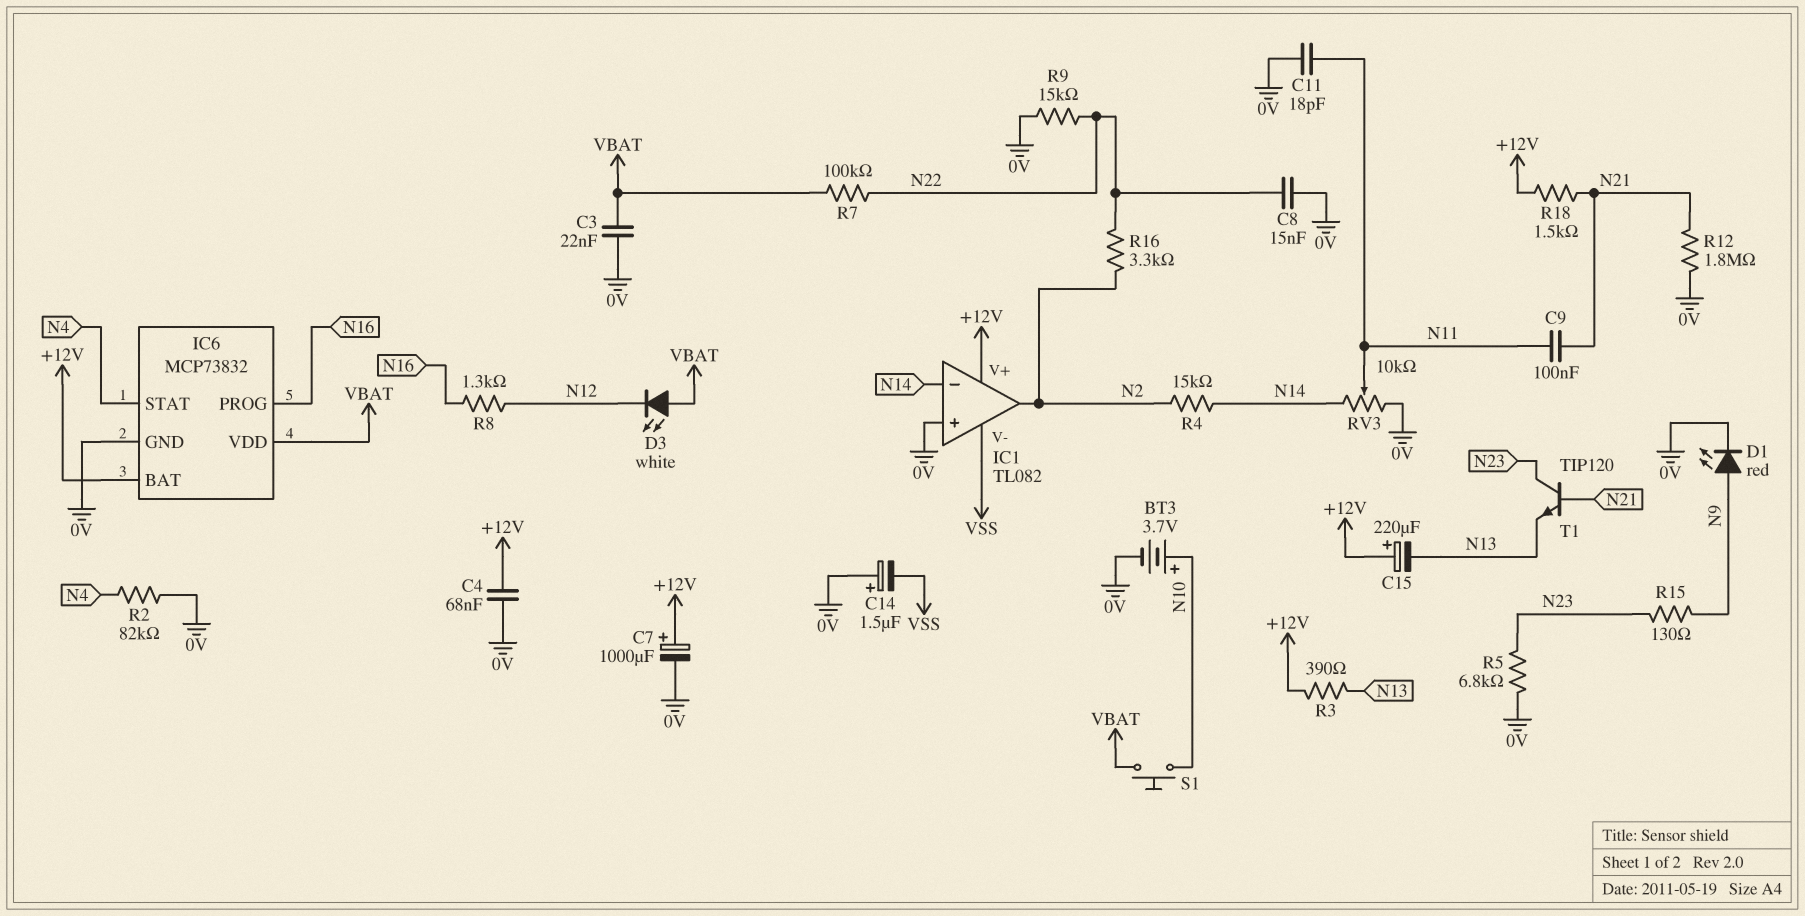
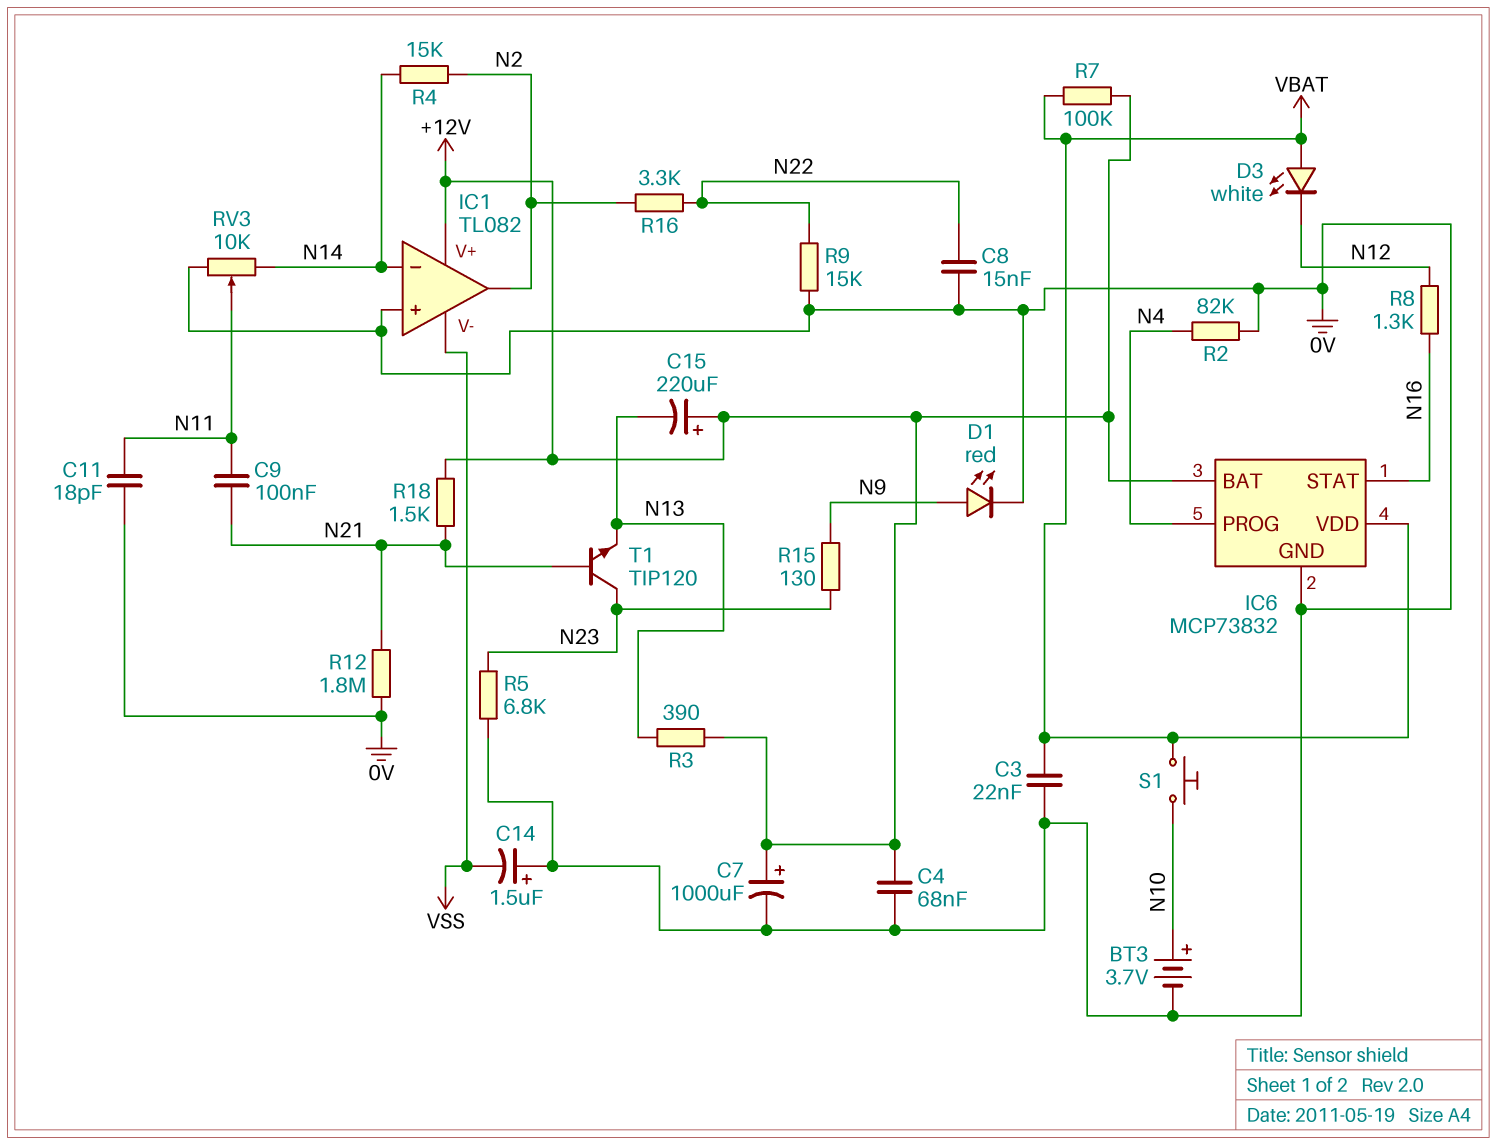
IC6 pin PROG: N16 -> N4
IC6 pin STAT: N4 -> N16
R7: 100k (N22, VBAT) -> 100k (+12V, VBAT)

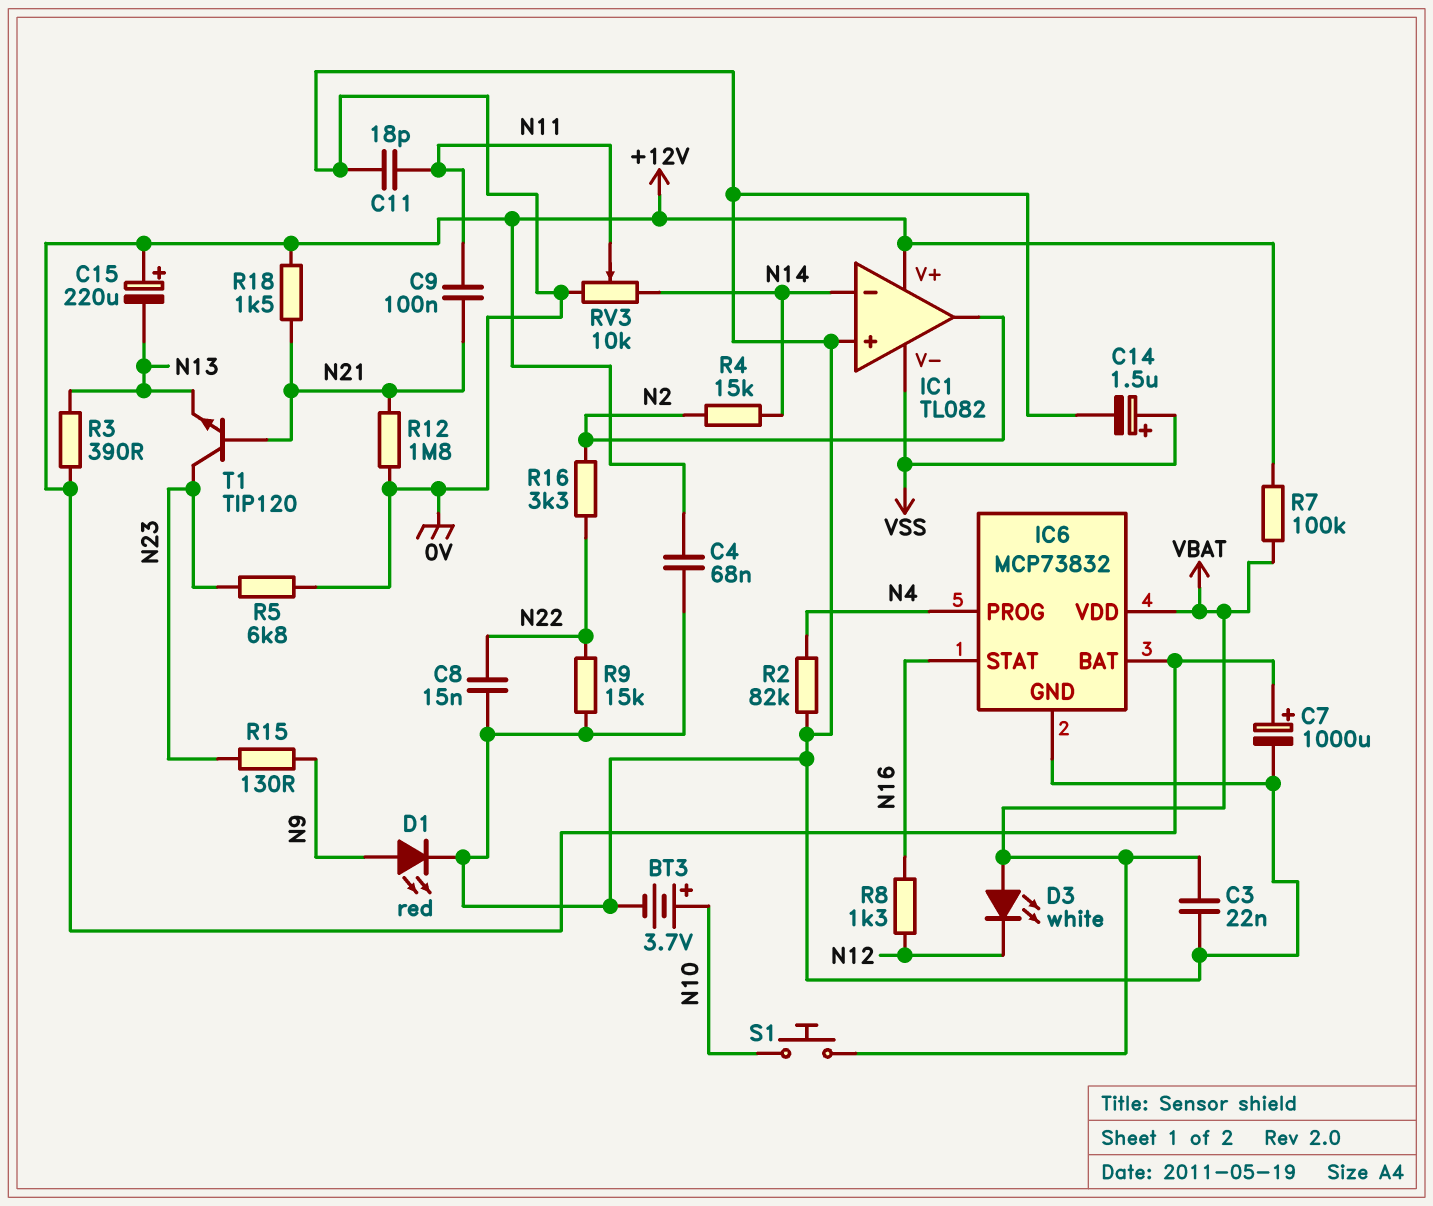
C14: 1.5uF (plus 0V, minus VSS) -> 1.5uF (plus VSS, minus 0V)

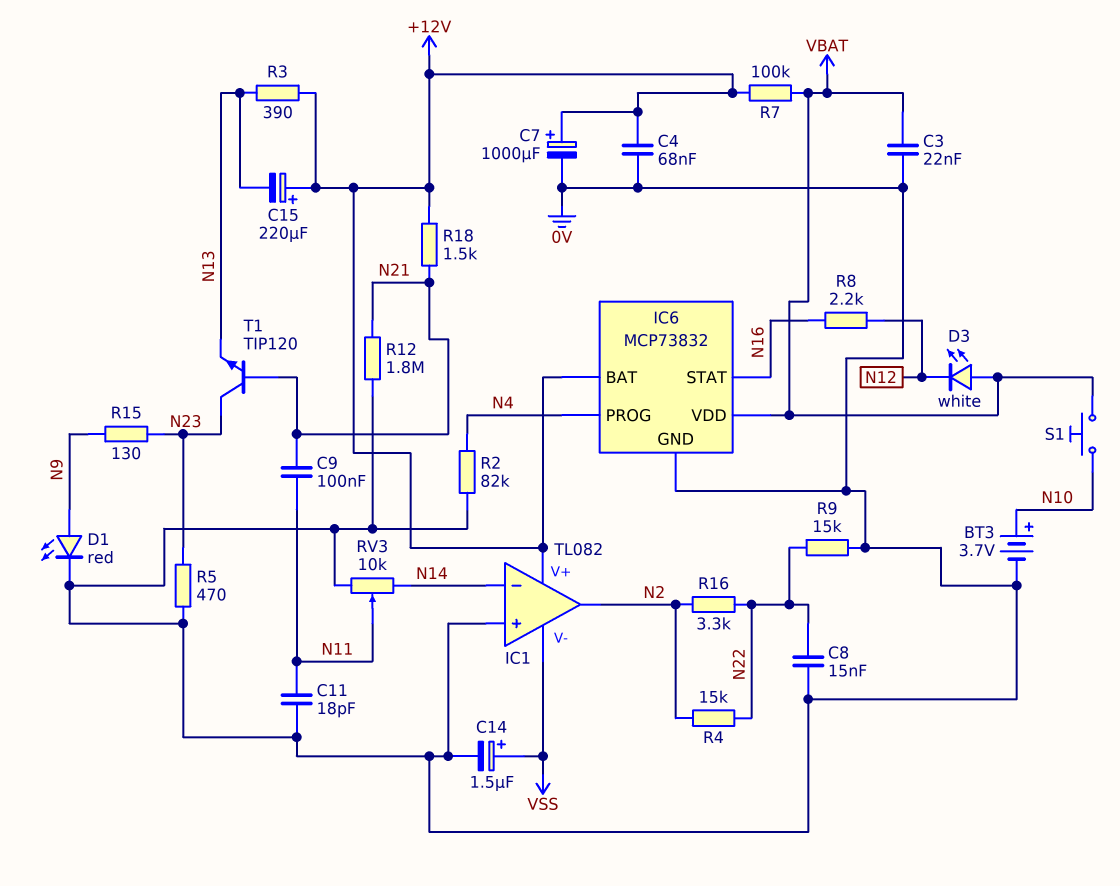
R4: 15k (N2, N14) -> 15k (N2, N22)
R5: 6.8k (0V, N23) -> 470 (0V, N23)
R8: 1.3k (N12, N16) -> 2.2k (N12, N16)

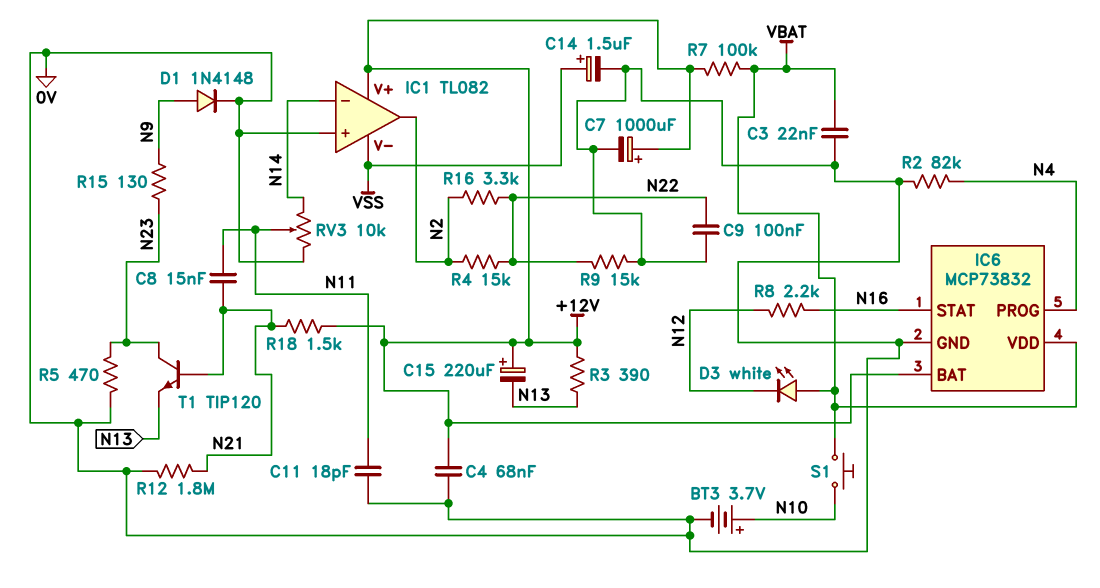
C8: 15nF (0V, N22) -> 15nF (N11, N21)
C9: 100nF (N11, N21) -> 100nF (0V, N22)
D1: LED red (A N9, K 0V) -> diode 1N4148 (A N9, K 0V)

